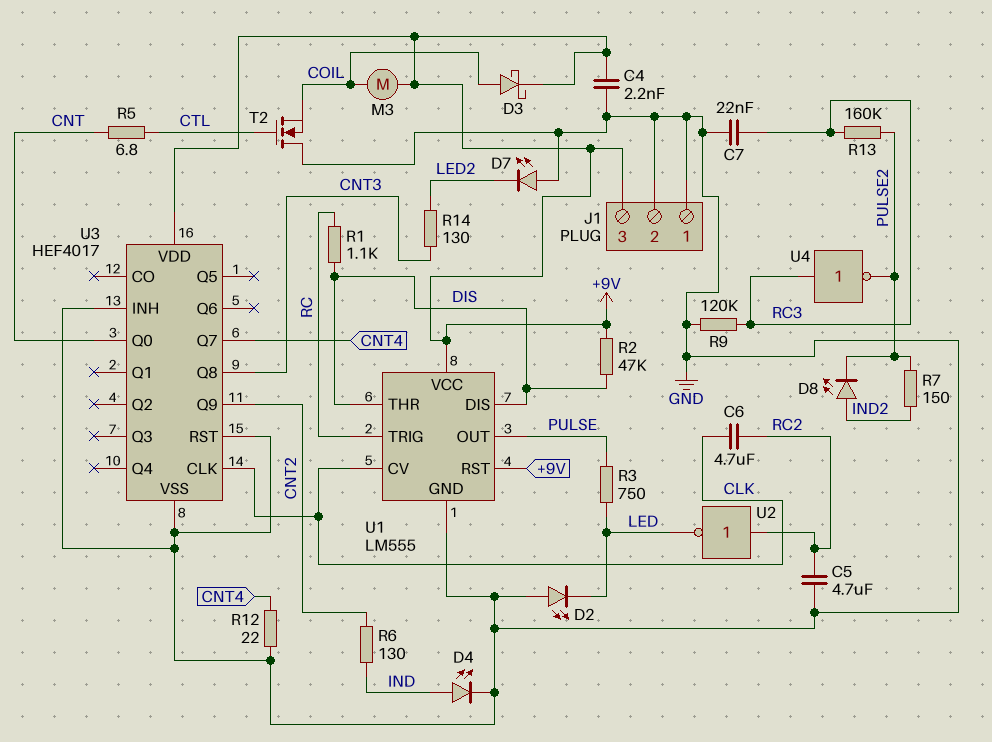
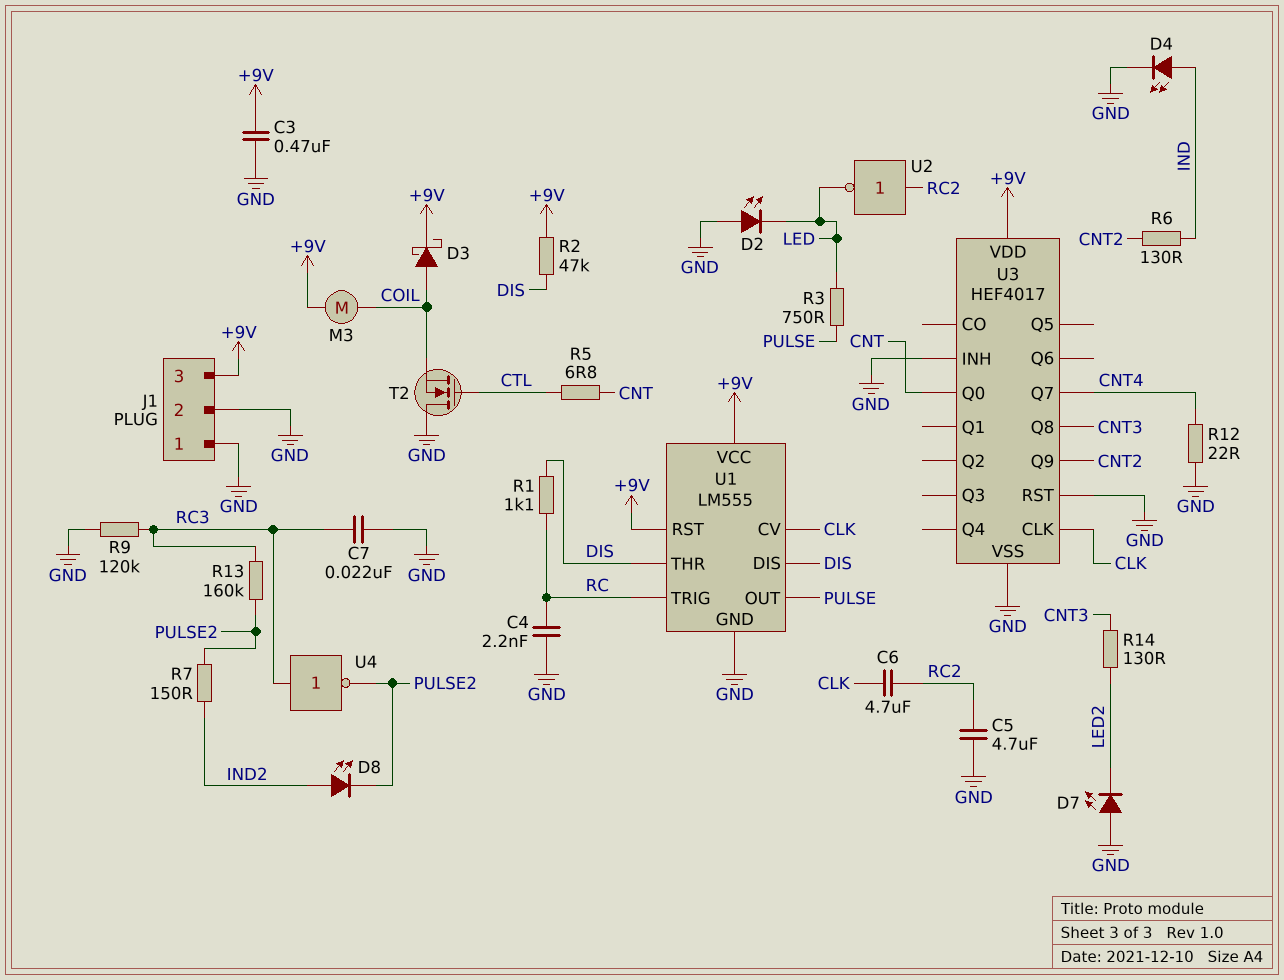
C3: none -> 470nF (+9V, GND)
C4: 2.2nF (+9V, GND) -> 2.2nF (GND, RC)

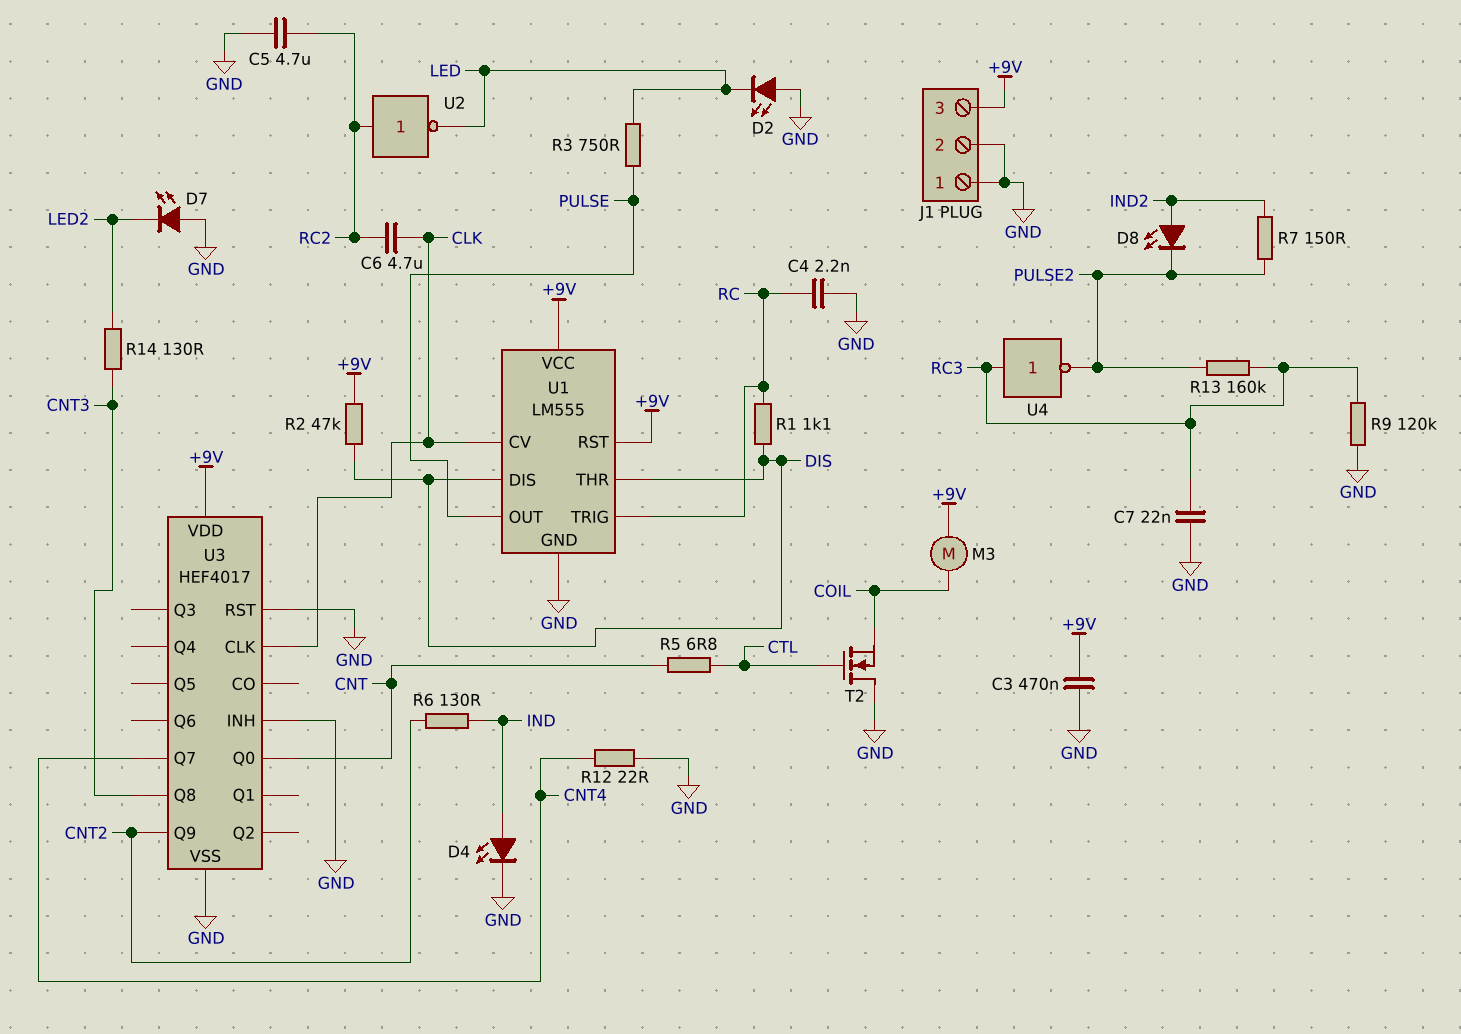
D3: schottky (A COIL, K +9V) -> none

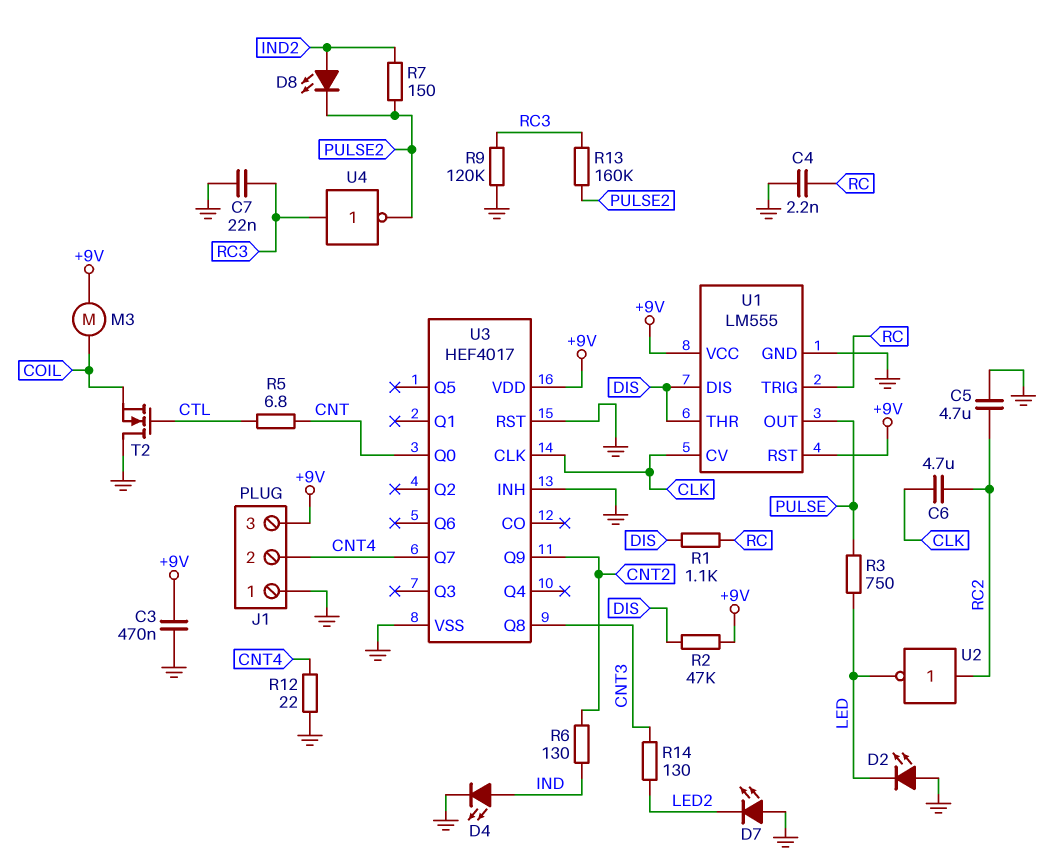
J1 pin 2: GND -> CNT4

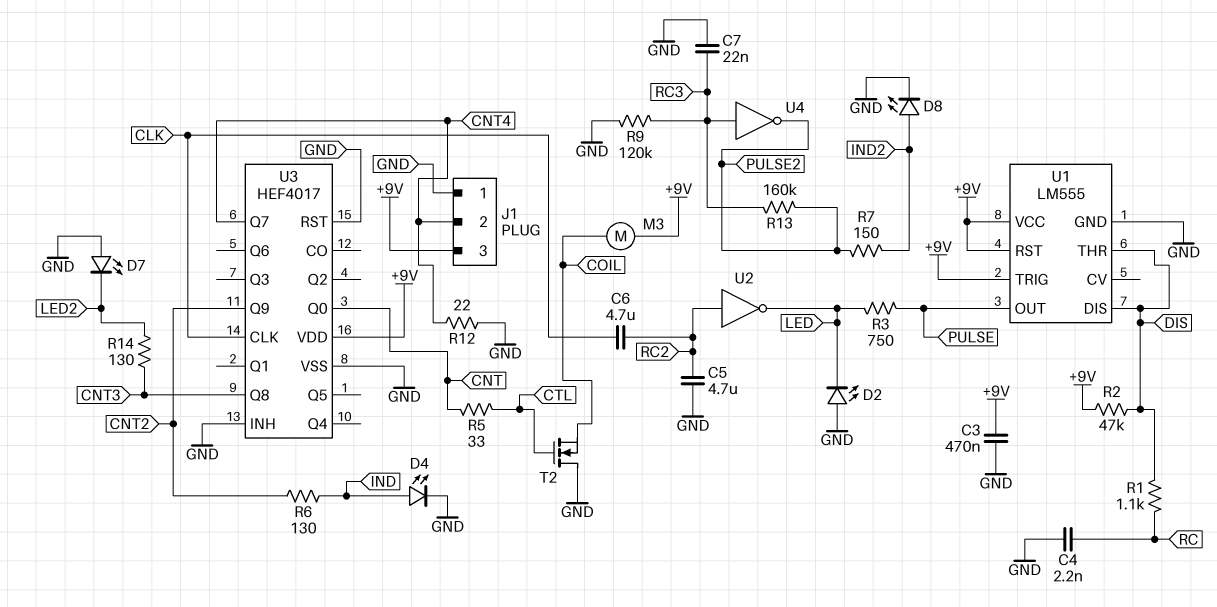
D8: LED (A IND2, K PULSE2) -> LED (A IND2, K GND)
R5: 6.8 (CNT, CTL) -> 33 (CNT, CTL)
U1 pin CV: CLK -> none
U1 pin TRIG: RC -> +9V

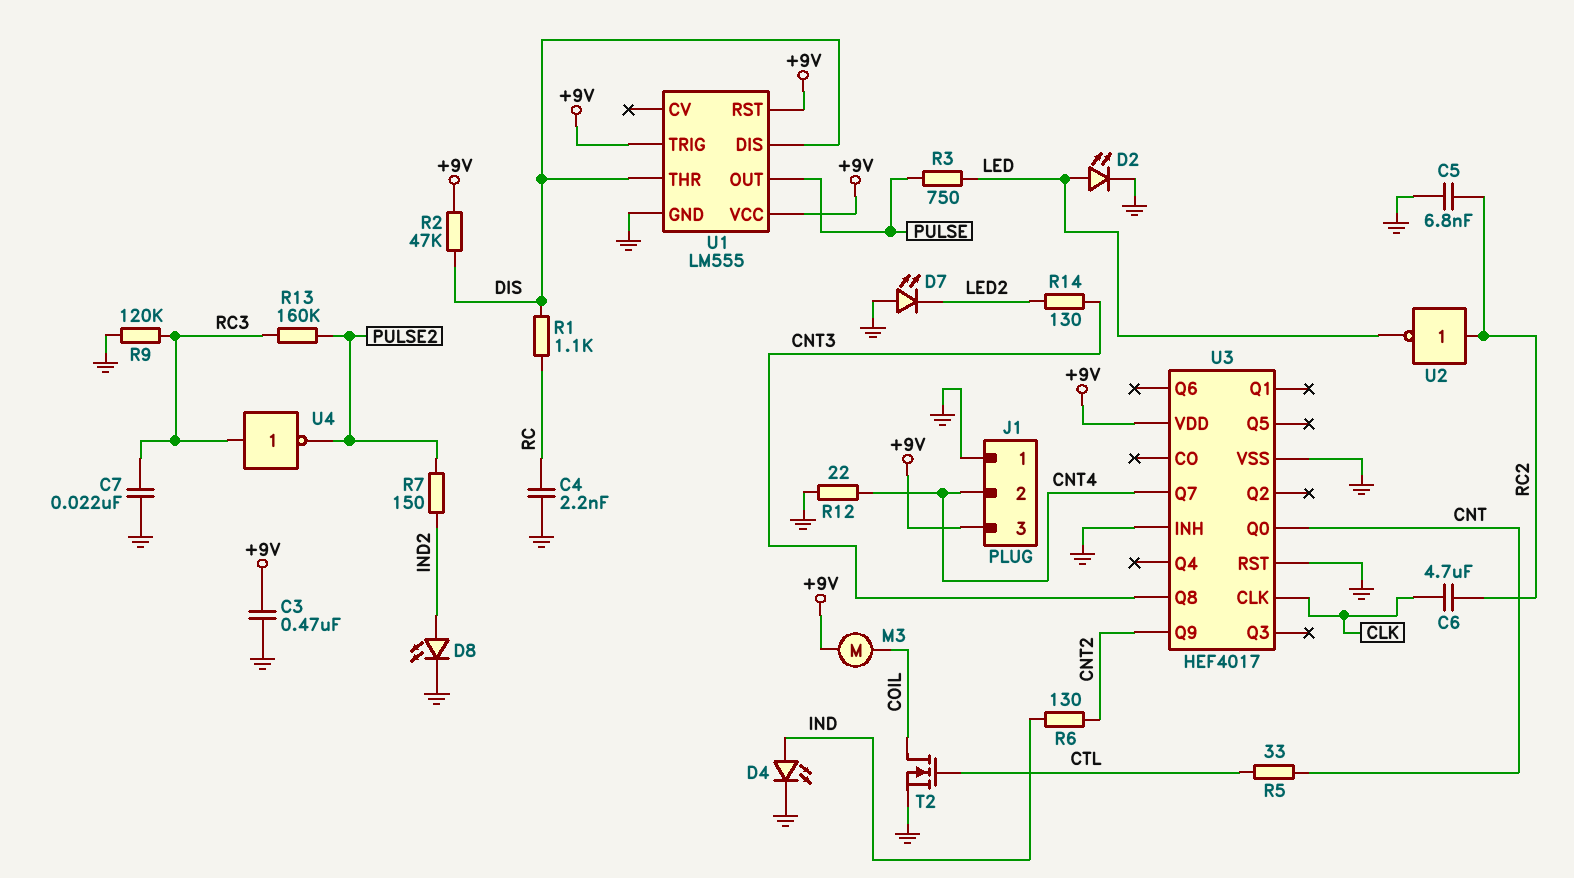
C5: 4.7uF (GND, RC2) -> 6.8nF (GND, RC2)
D2: LED (A GND, K LED) -> LED (A LED, K GND)
T2: NMOS (G CTL, D GND, S COIL) -> NMOS (G CTL, D COIL, S GND)

